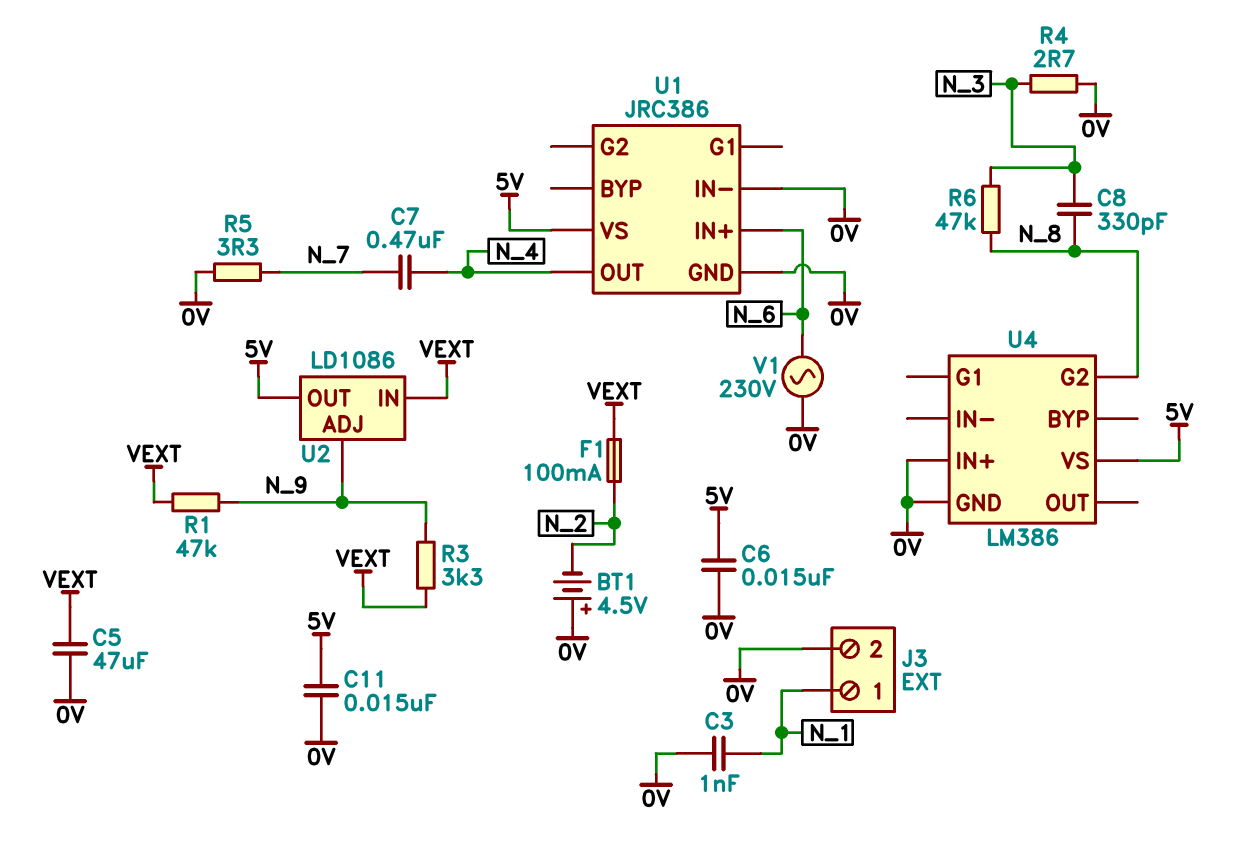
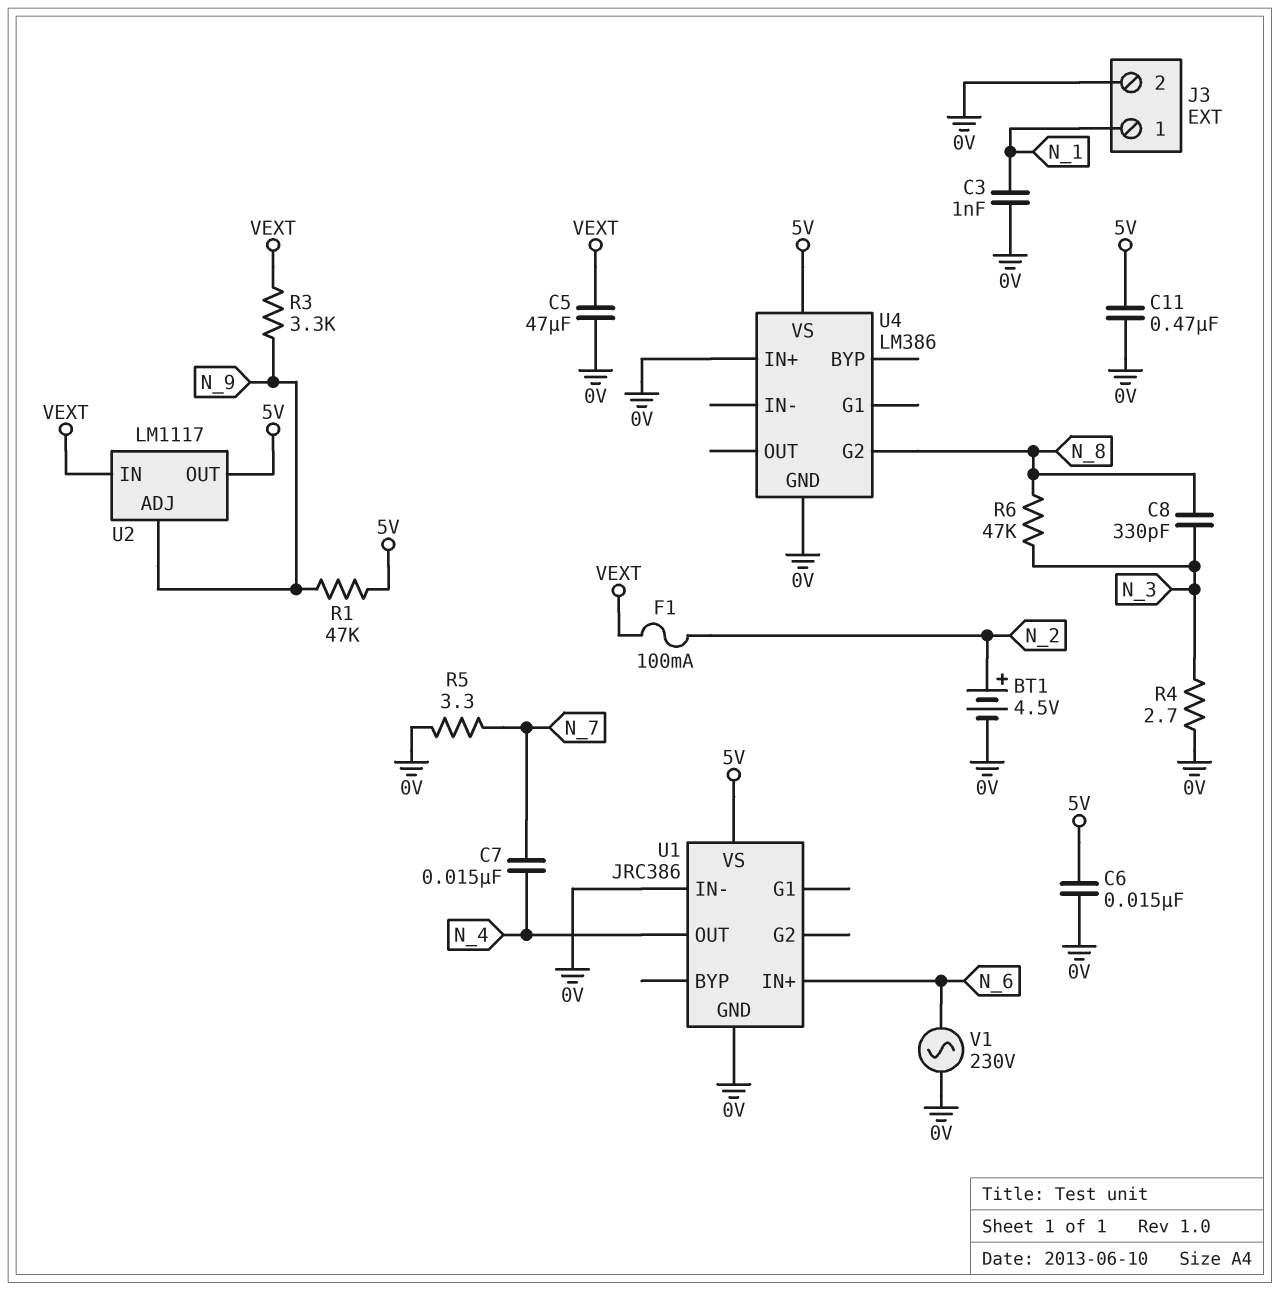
BT1: 4.5V (plus 0V, minus N_2) -> 4.5V (plus N_2, minus 0V)
C7: 470nF (N_4, N_7) -> 15nF (N_4, N_7)
C11: 15nF (0V, 5V) -> 470nF (0V, 5V)
R1: 47k (N_9, VEXT) -> 47k (5V, N_9)
U2: LD1086 -> LM1117

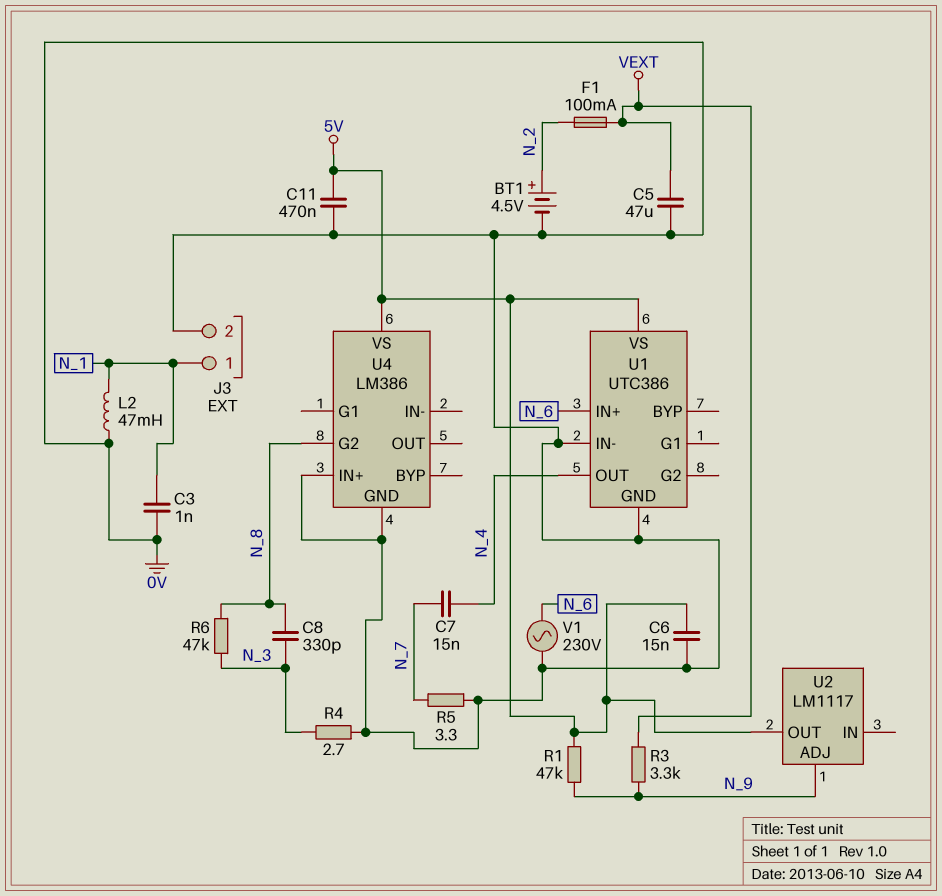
L2: none -> 47mH (0V, N_1)
U1: JRC386 -> UTC386
U2 pin IN: VEXT -> none

